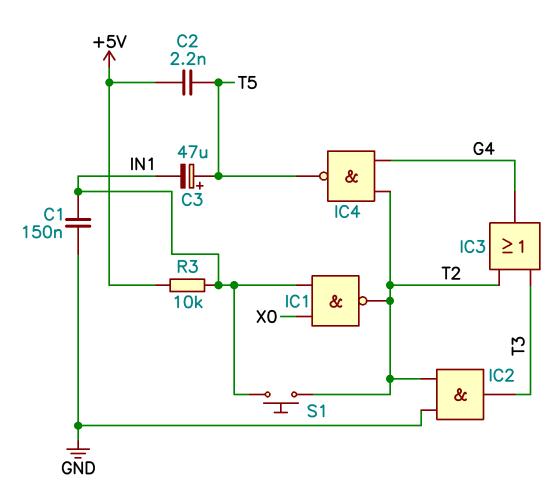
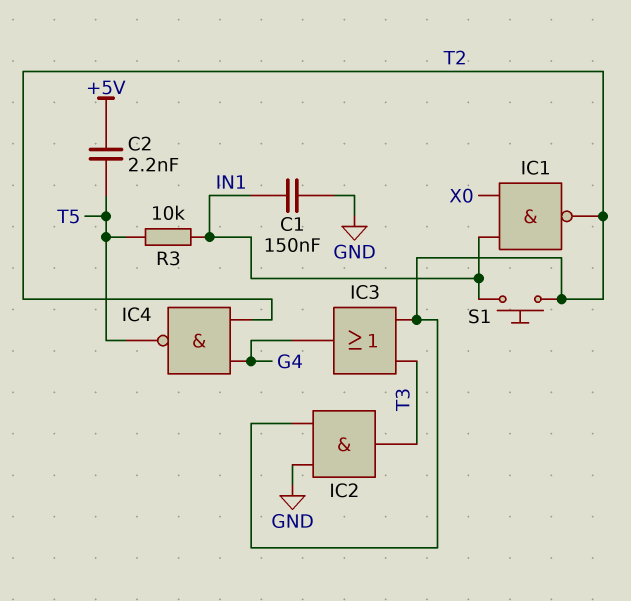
C3: 47uF (plus T5, minus IN1) -> none
R3: 10k (+5V, IN1) -> 10k (IN1, T5)

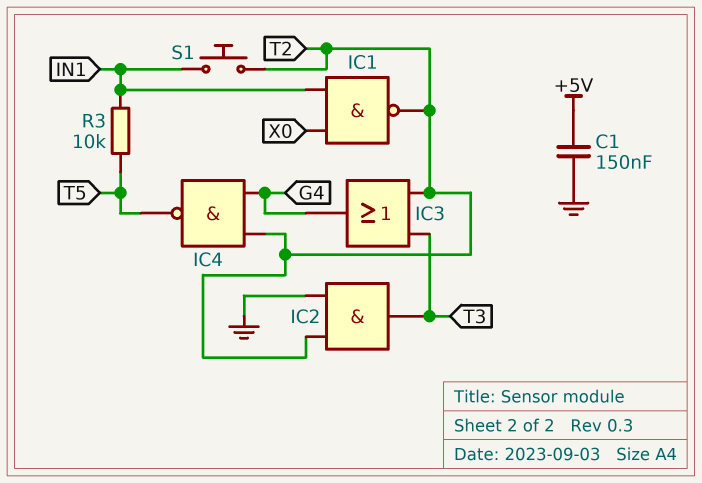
C1: 150nF (GND, IN1) -> 150nF (+5V, GND)
C2: 2.2nF (+5V, T5) -> none

